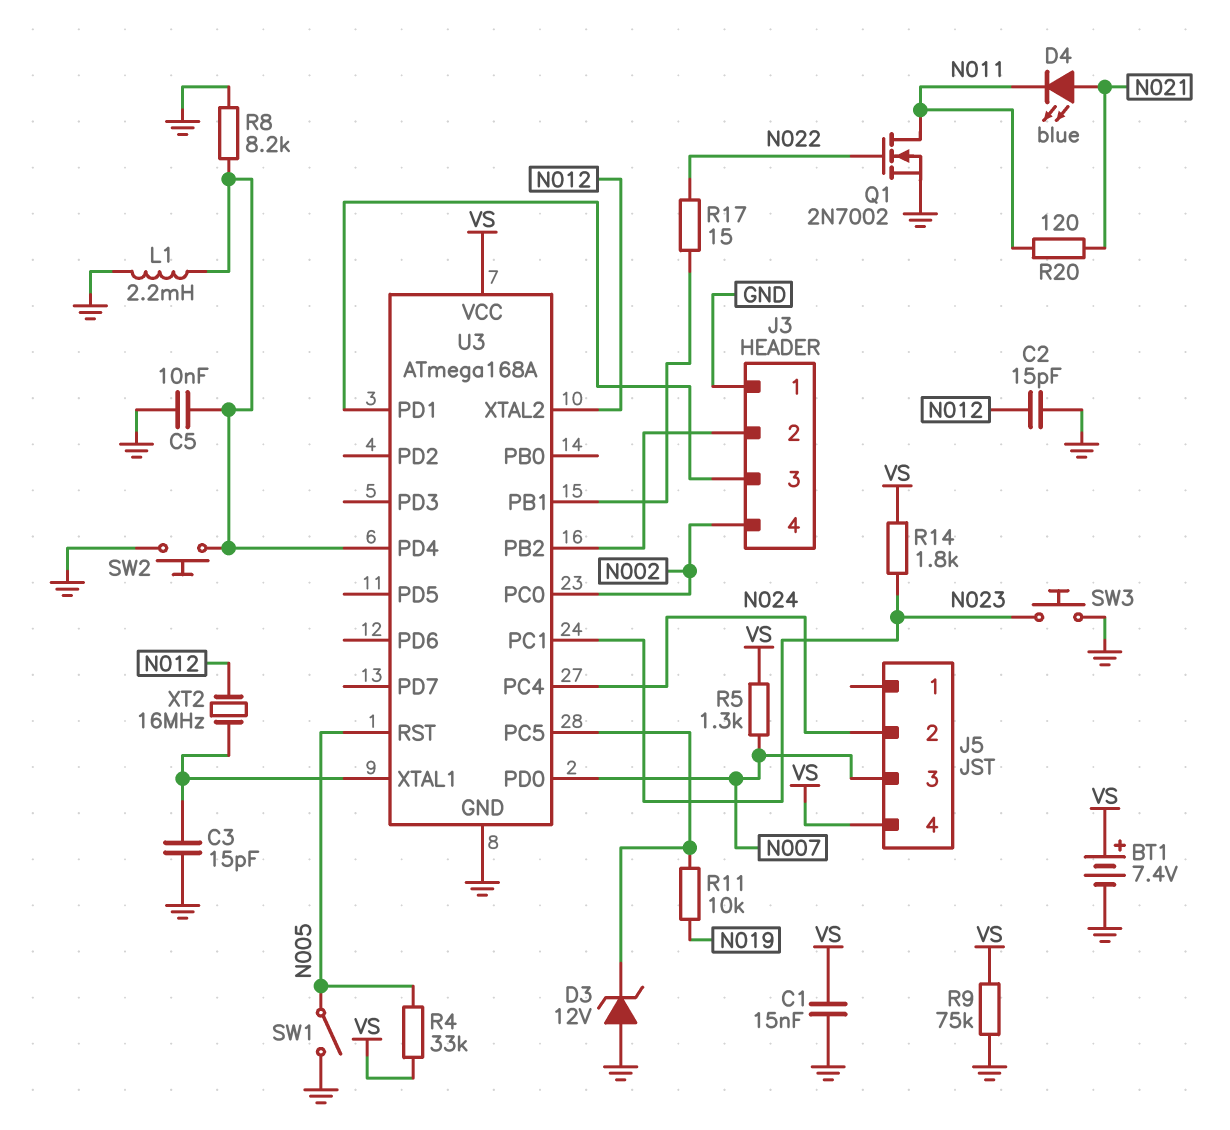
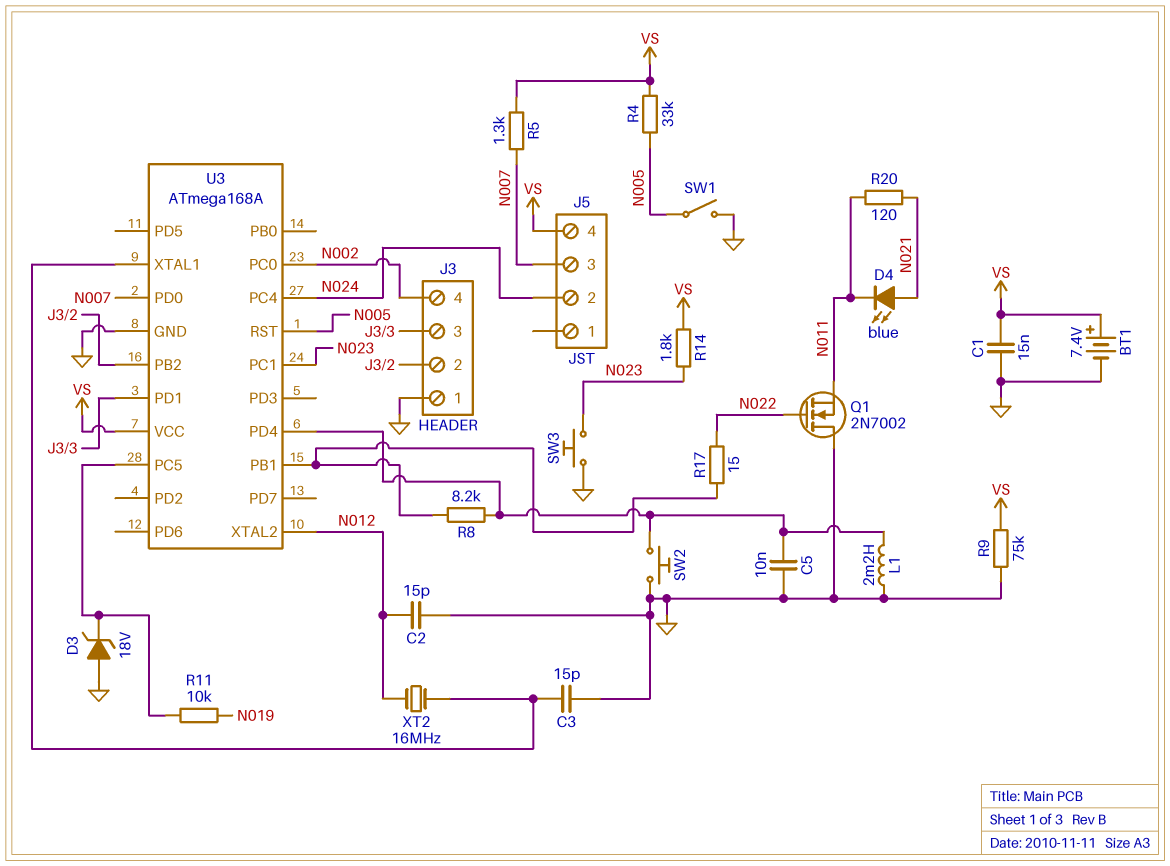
D3: zener 12V (A GND, K U3/PC5) -> zener 18V (A GND, K U3/PC5)
Q1: NMOS 2N7002 (G N022, D N011, S GND) -> NMOS 2N7002 (G N022, D GND, S N011)
R8: 8.2k (GND, U3/PD4) -> 8.2k (U3/PB1, U3/PD4)

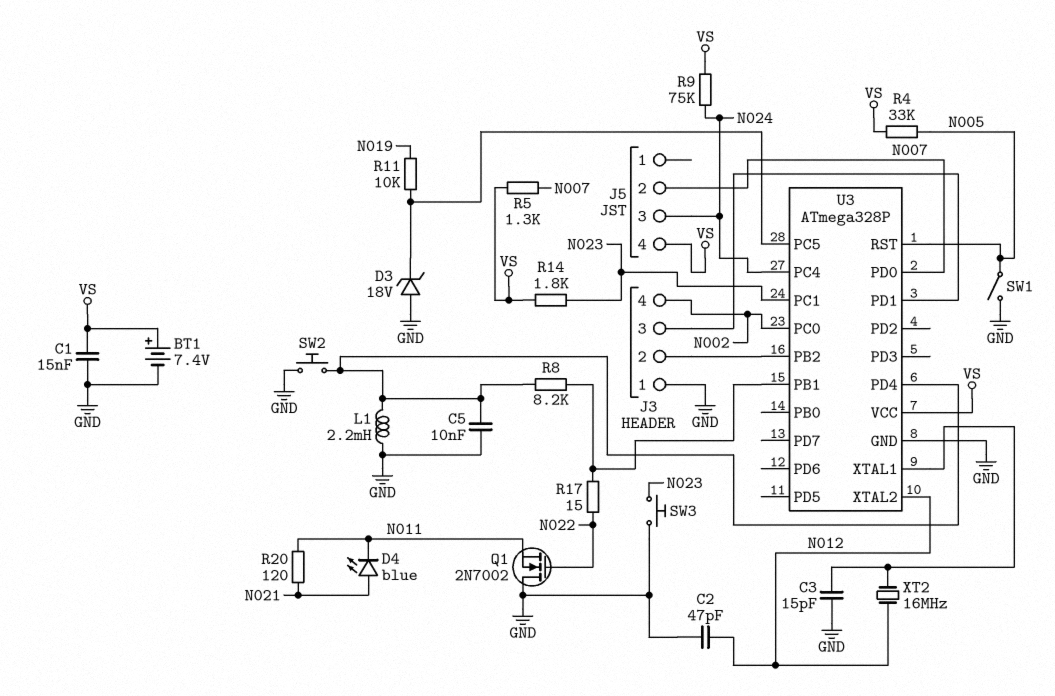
C2: 15pF (GND, N012) -> 47pF (GND, N012)
J5 pin 2: N024 -> N007
J5 pin 3: N007 -> N024
R9: 75k (GND, VS) -> 75k (N024, VS)
U3: ATmega168A -> ATmega328P

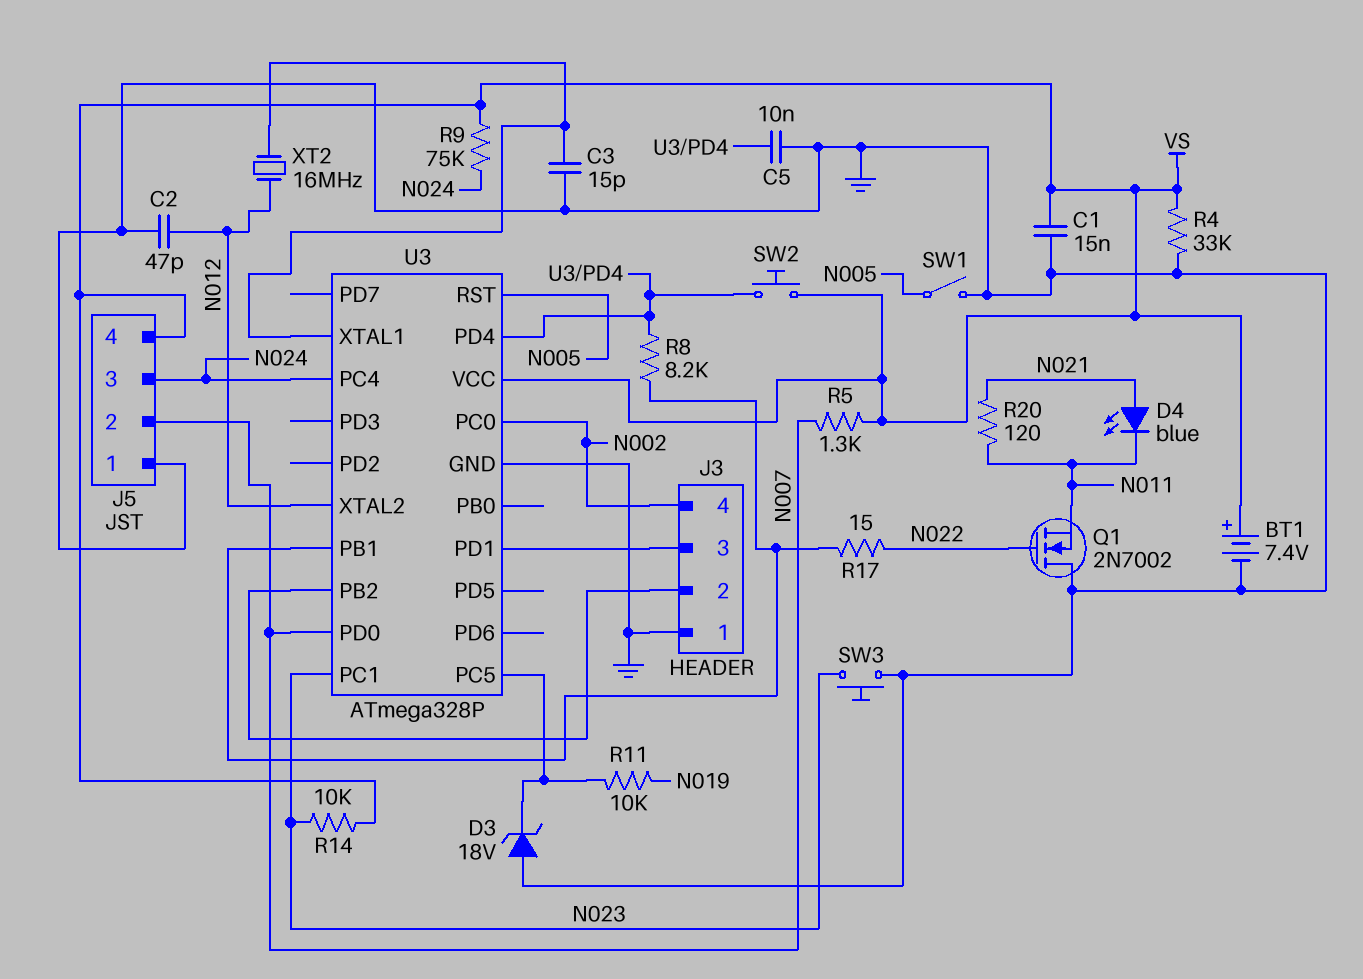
J5 pin 1: none -> GND
L1: 2.2mH (GND, U3/PD4) -> none
R4: 33k (N005, VS) -> 33k (GND, VS)
R14: 1.8k (N023, VS) -> 10k (N023, VS)
SW2: button (GND, U3/PD4) -> button (U3/PD4, VS)

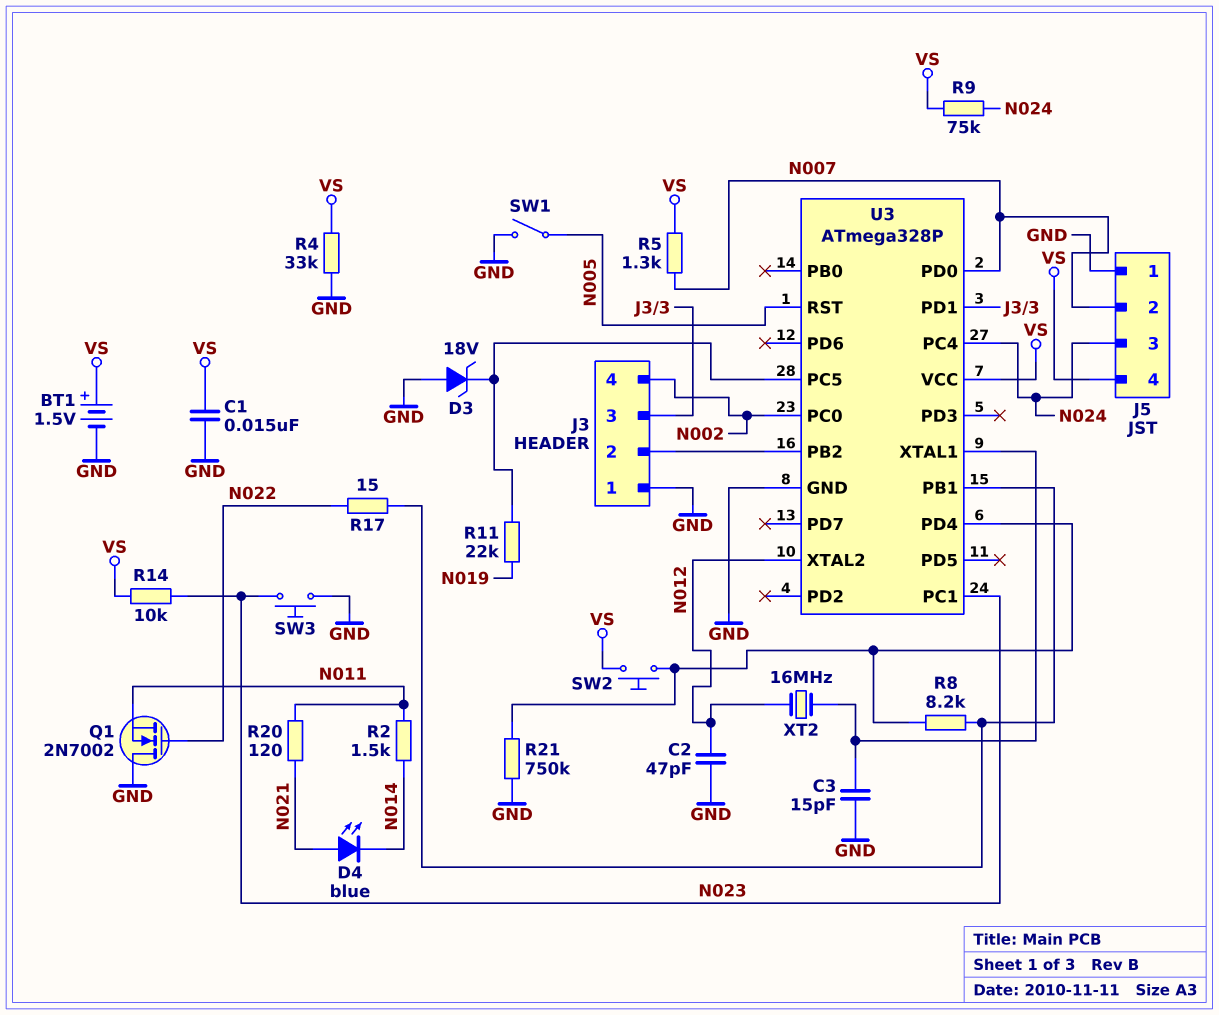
BT1: 7.4V (plus VS, minus GND) -> 1.5V (plus VS, minus GND)
C5: 10nF (GND, U3/PD4) -> none
D4: LED blue (A N021, K N011) -> LED blue (A N021, K N014)
R2: none -> 1.5k (N011, N014)
R11: 10k (N019, U3/PC5) -> 22k (N019, U3/PC5)
R21: none -> 750k (GND, U3/PD4)

